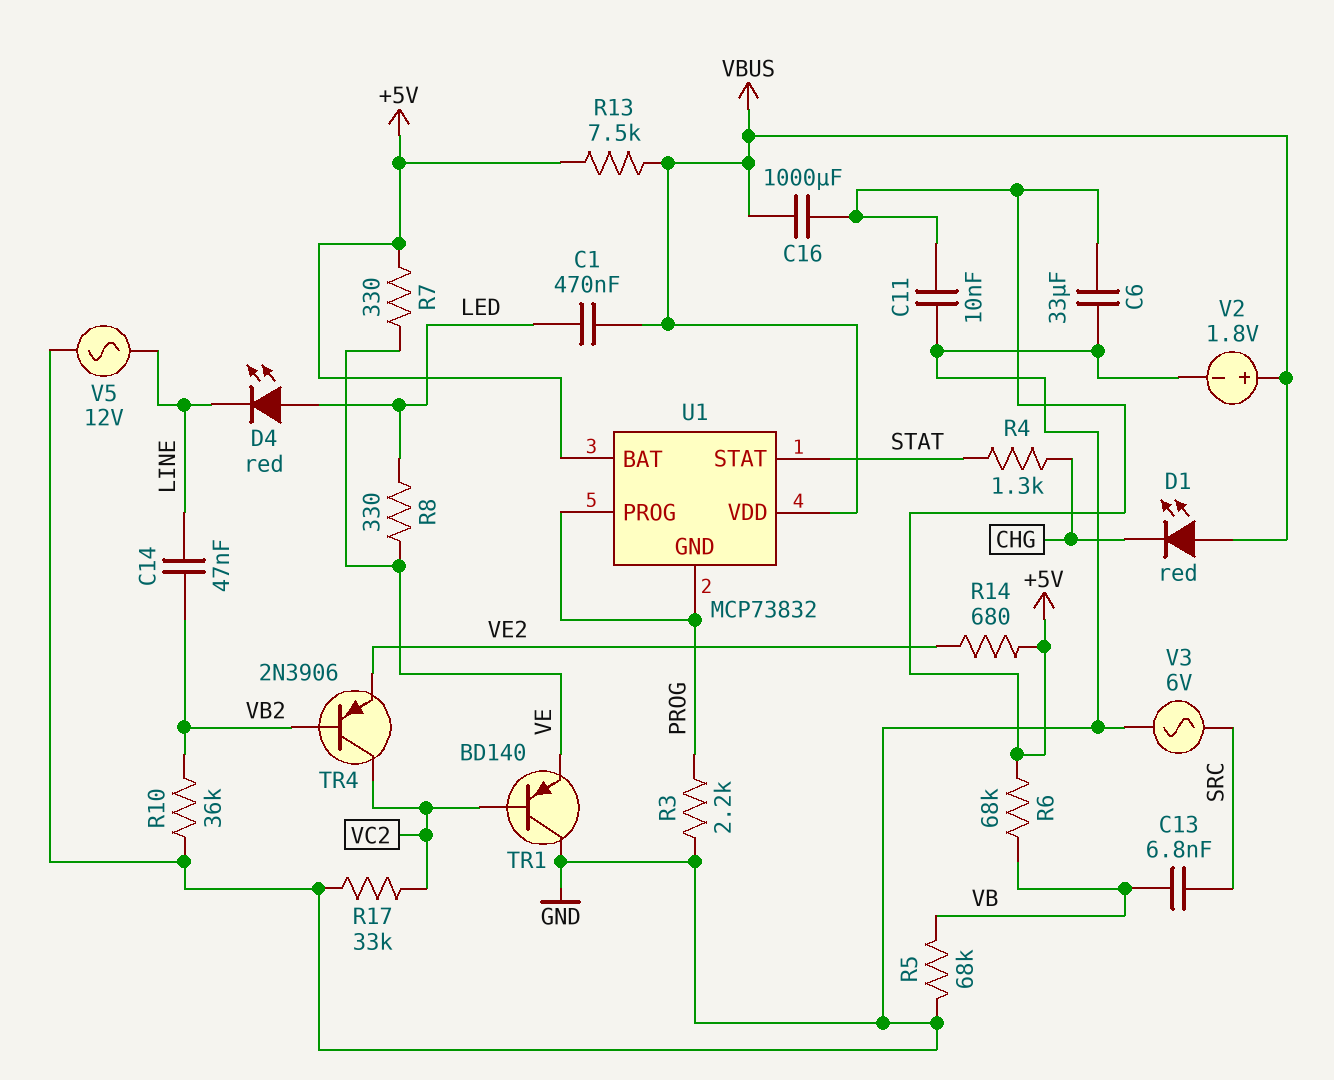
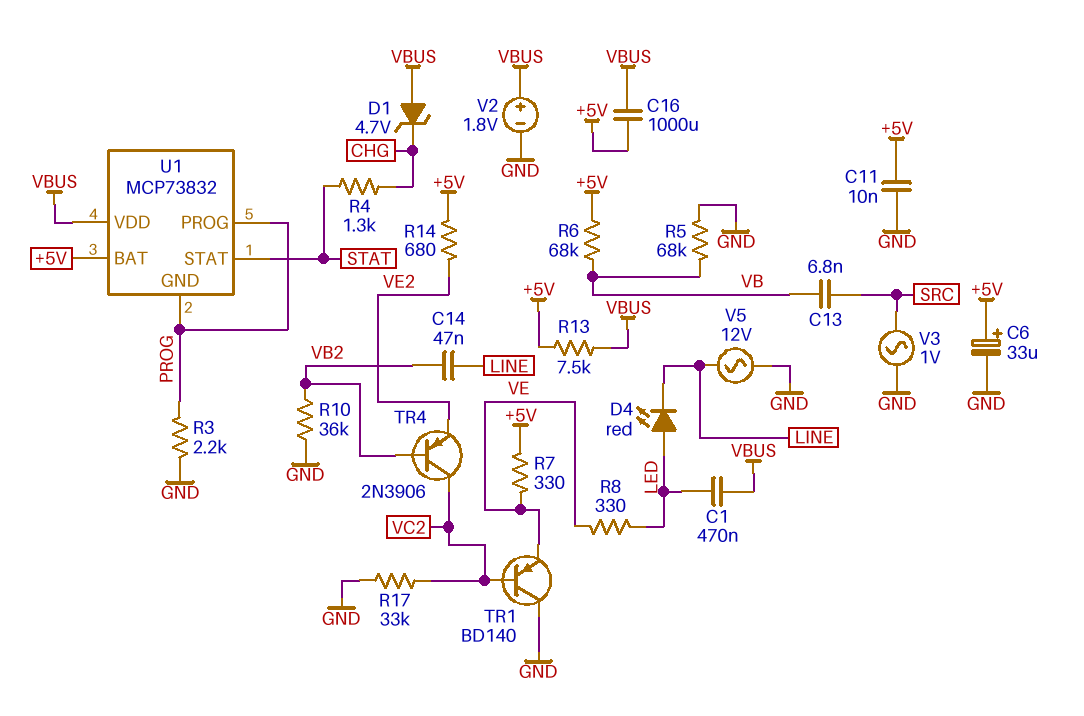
C6: 33uF (+5V, GND) -> 33uF (plus +5V, minus GND)
D1: LED red (A VBUS, K CHG) -> zener 4.7V (A VBUS, K CHG)
V3: AC 6V (GND, SRC) -> AC 1V (GND, SRC)

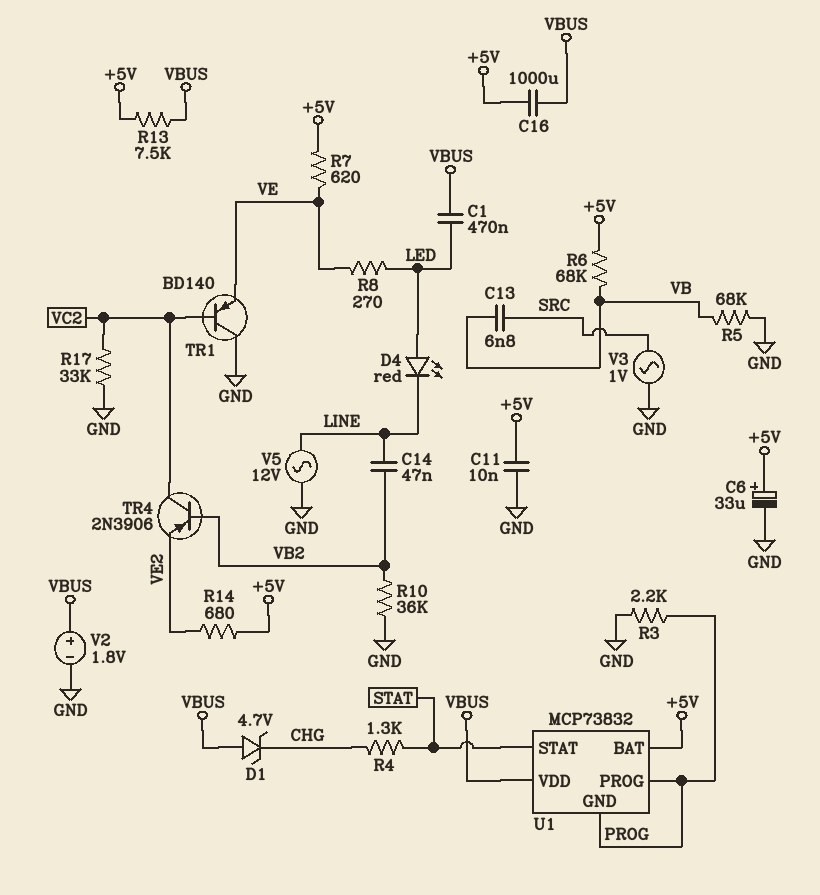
R7: 330 (+5V, VE) -> 620 (+5V, VE)
R8: 330 (LED, VE) -> 270 (LED, VE)

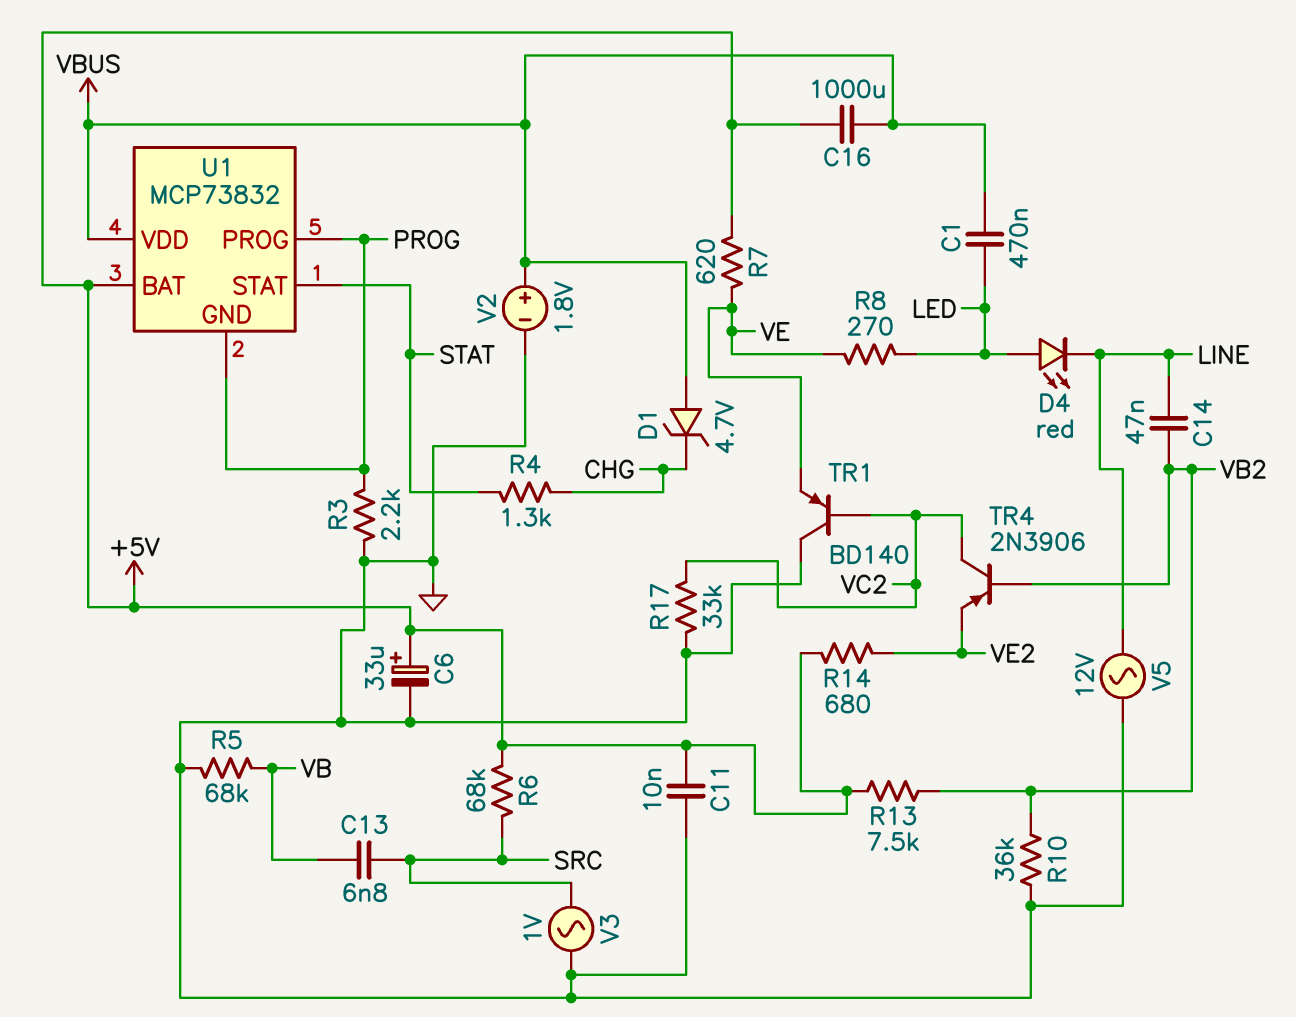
R6: 68k (+5V, VB) -> 68k (+5V, SRC)
R13: 7.5k (+5V, VBUS) -> 7.5k (+5V, VB2)

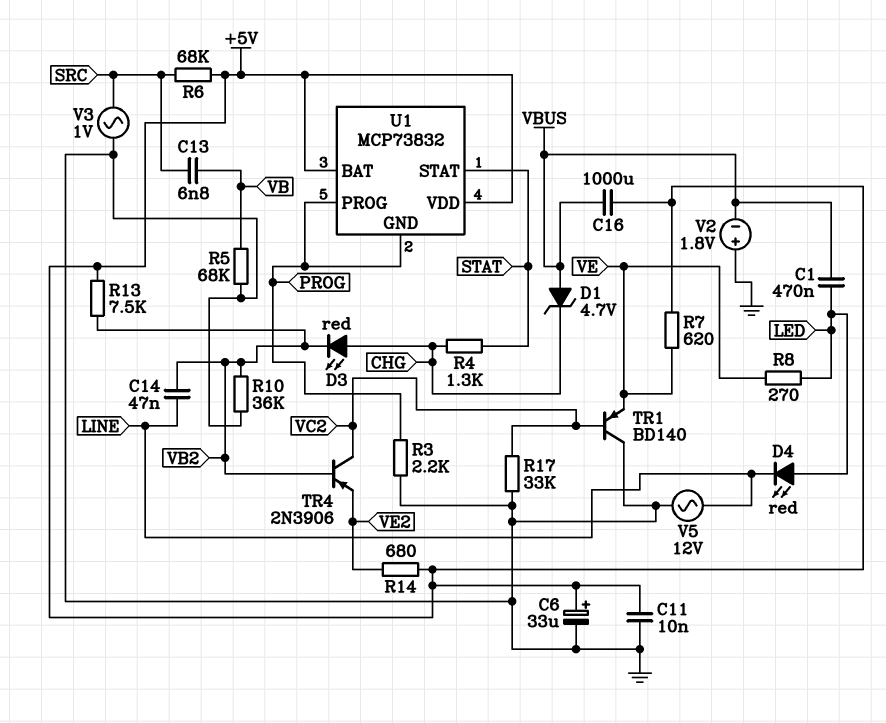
D3: none -> LED red (A CHG, K VB2)
U1 pin VDD: VBUS -> +5V
V2: 1.8V (plus VBUS, minus GND) -> 1.8V (plus GND, minus VBUS)

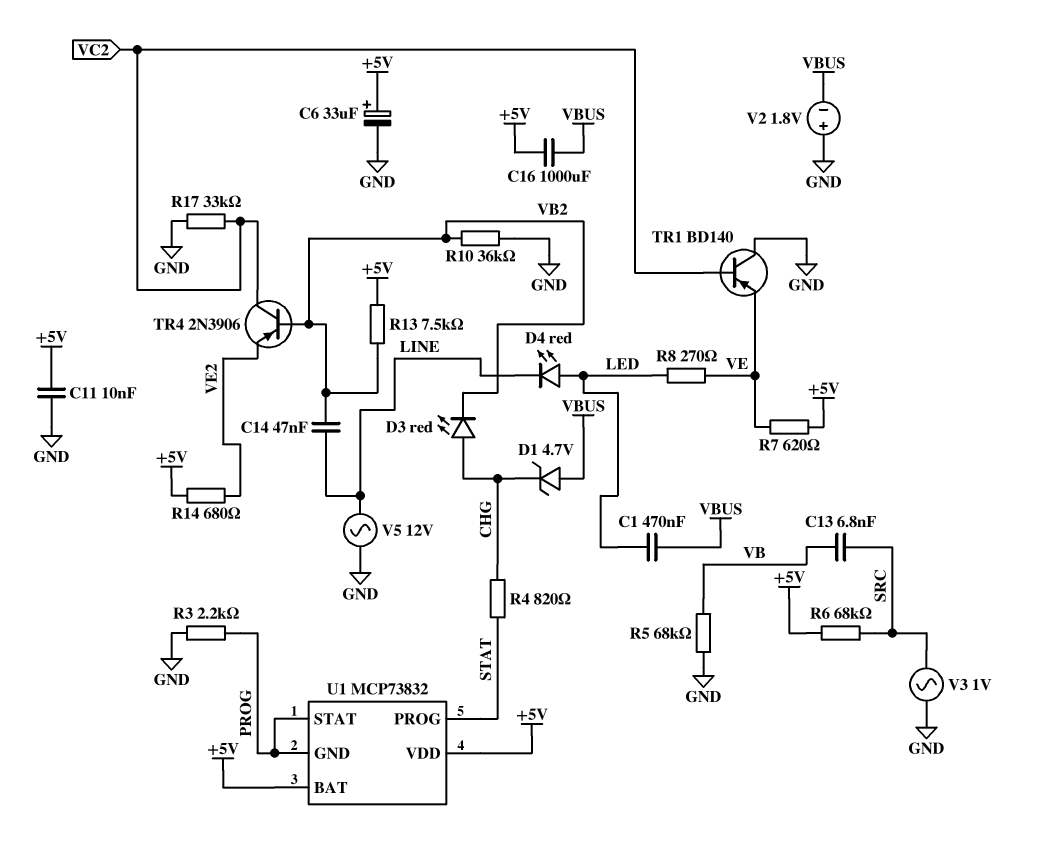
R4: 1.3k (CHG, STAT) -> 820 (CHG, STAT)
U1 pin PROG: PROG -> STAT
U1 pin STAT: STAT -> PROG

